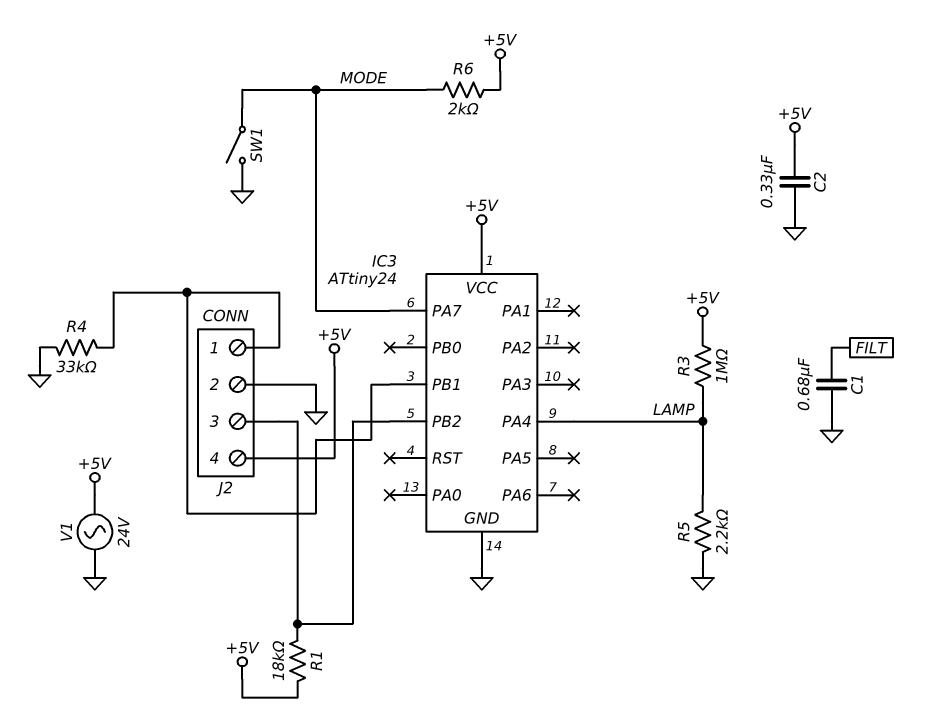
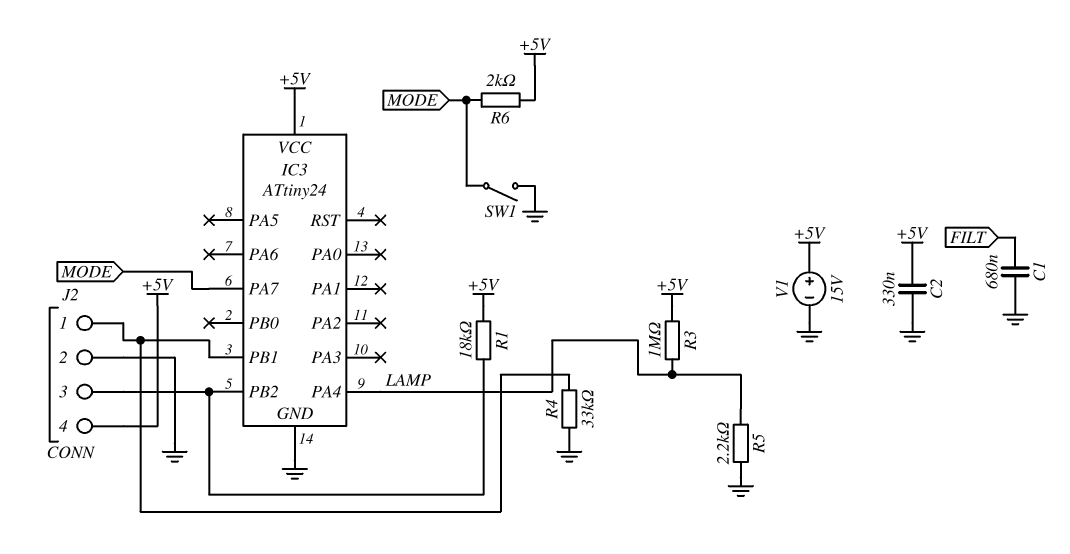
V1: AC 24V (+5V, GND) -> 15V (plus +5V, minus GND)

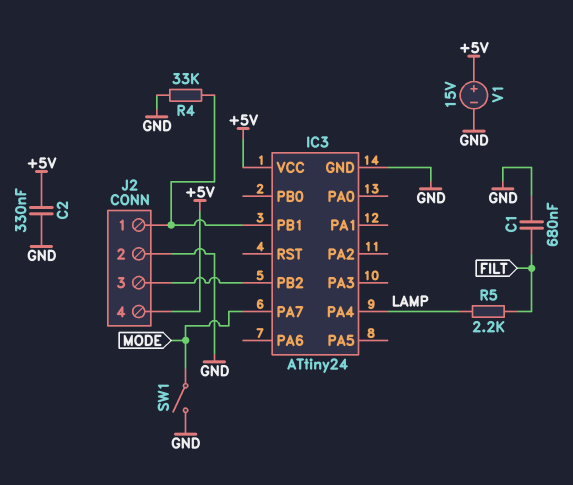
R1: 18k (+5V, IC3/PB2) -> none
R3: 1M (+5V, LAMP) -> none
R5: 2.2k (GND, LAMP) -> 2.2k (FILT, LAMP)
R6: 2k (+5V, MODE) -> none

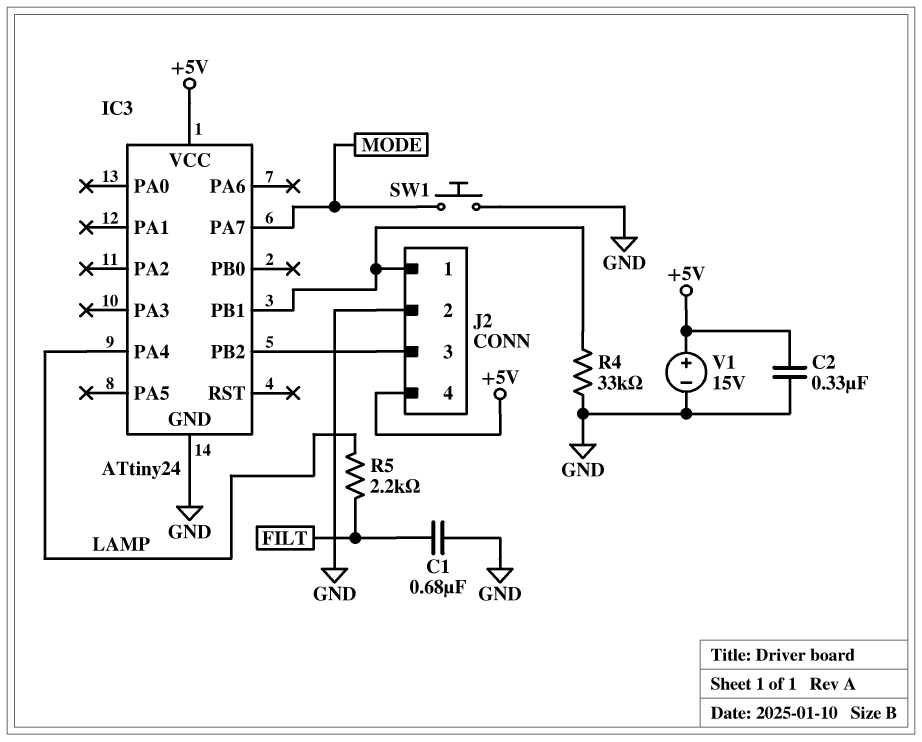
SW1: switch (GND, MODE) -> button (GND, MODE)

